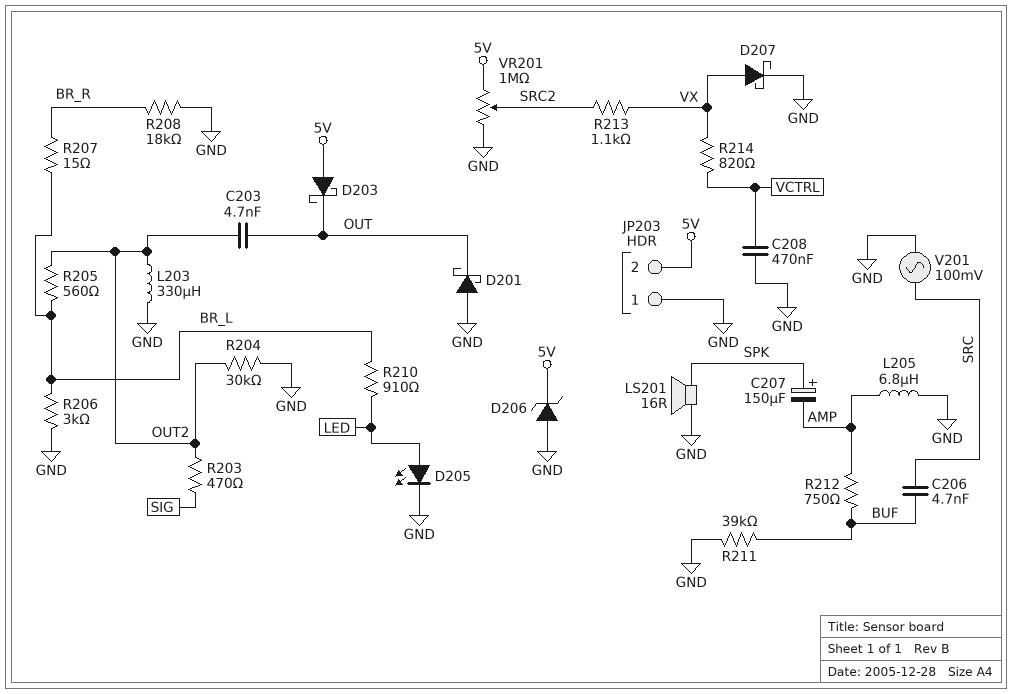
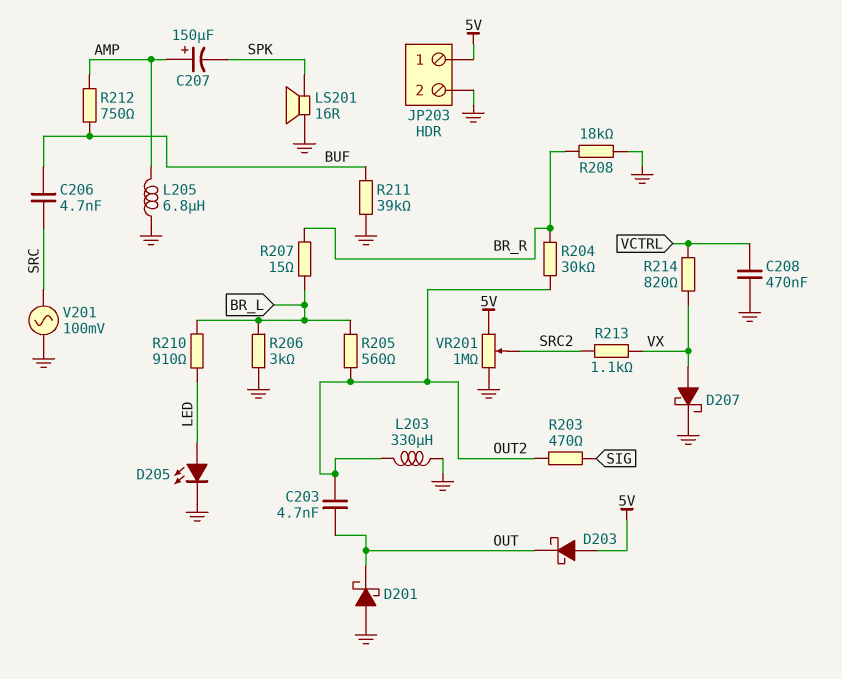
C207: 150uF (plus SPK, minus AMP) -> 150uF (plus AMP, minus SPK)
D206: zener (A GND, K 5V) -> none
JP203 pin 1: GND -> 5V
JP203 pin 2: 5V -> GND
R204: 30k (GND, OUT2) -> 30k (BR_R, OUT2)

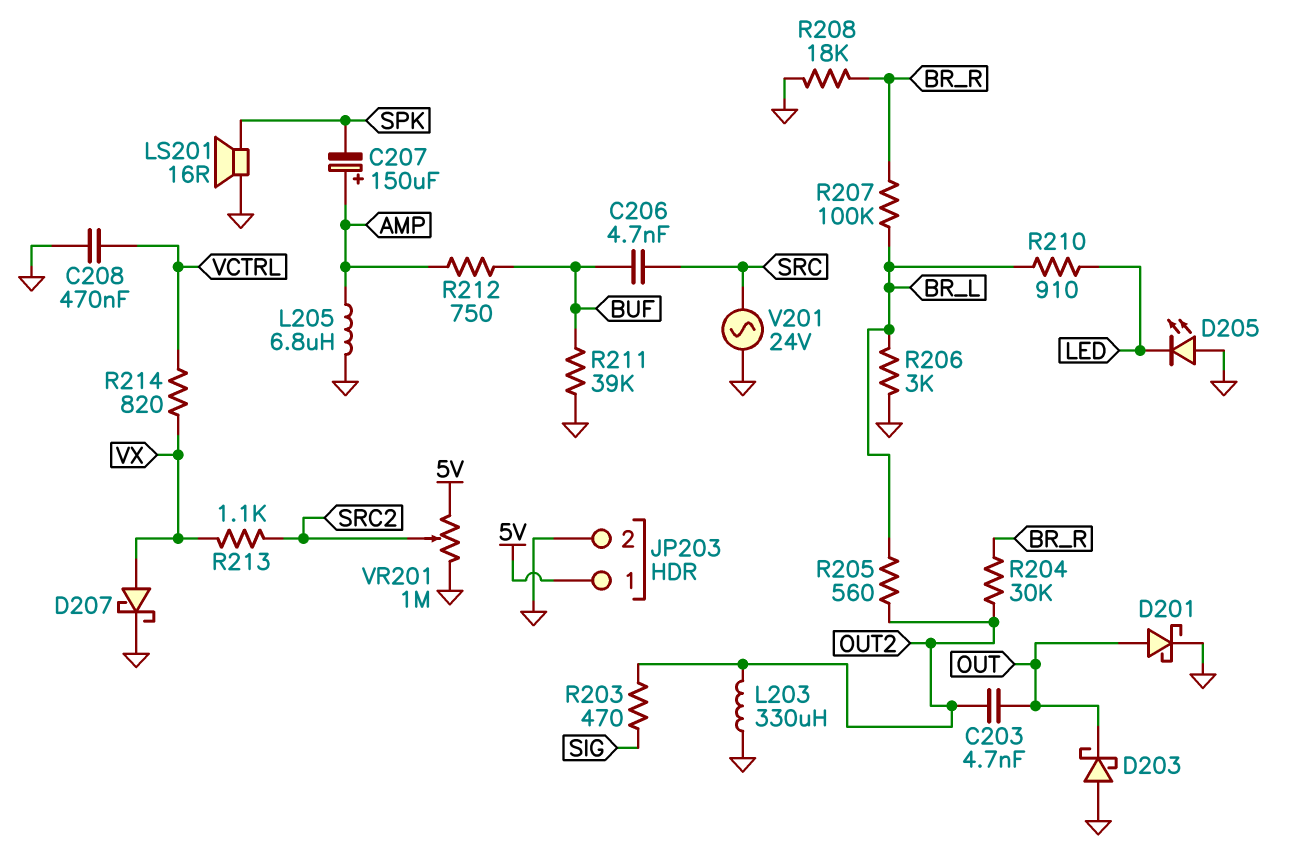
D201: schottky (A GND, K OUT) -> schottky (A OUT, K GND)
D203: schottky (A 5V, K OUT) -> schottky (A GND, K OUT)
D205: LED (A LED, K GND) -> LED (A GND, K LED)
R207: 15 (BR_L, BR_R) -> 100k (BR_L, BR_R)
V201: AC 100mV (GND, SRC) -> AC 24V (GND, SRC)

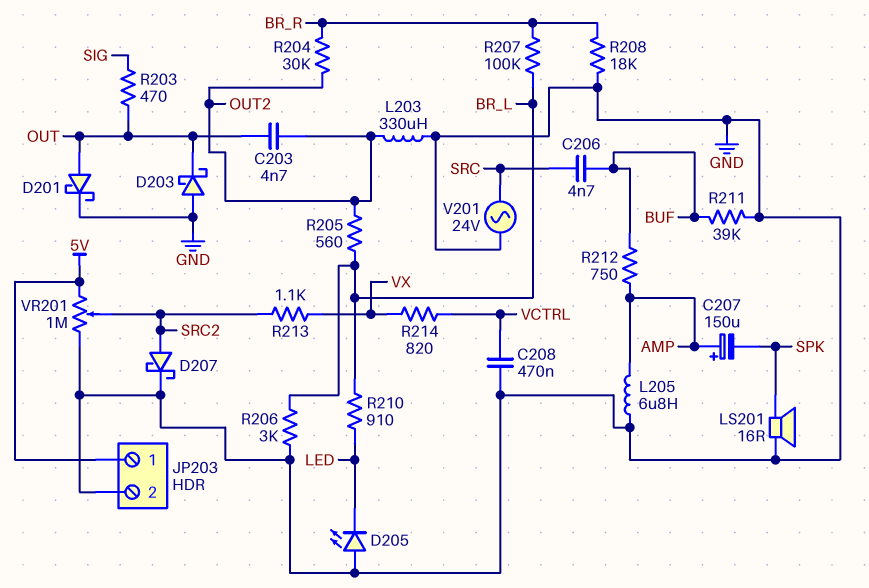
D207: schottky (A VX, K GND) -> schottky (A SRC2, K GND)
R203: 470 (OUT2, SIG) -> 470 (OUT, SIG)

